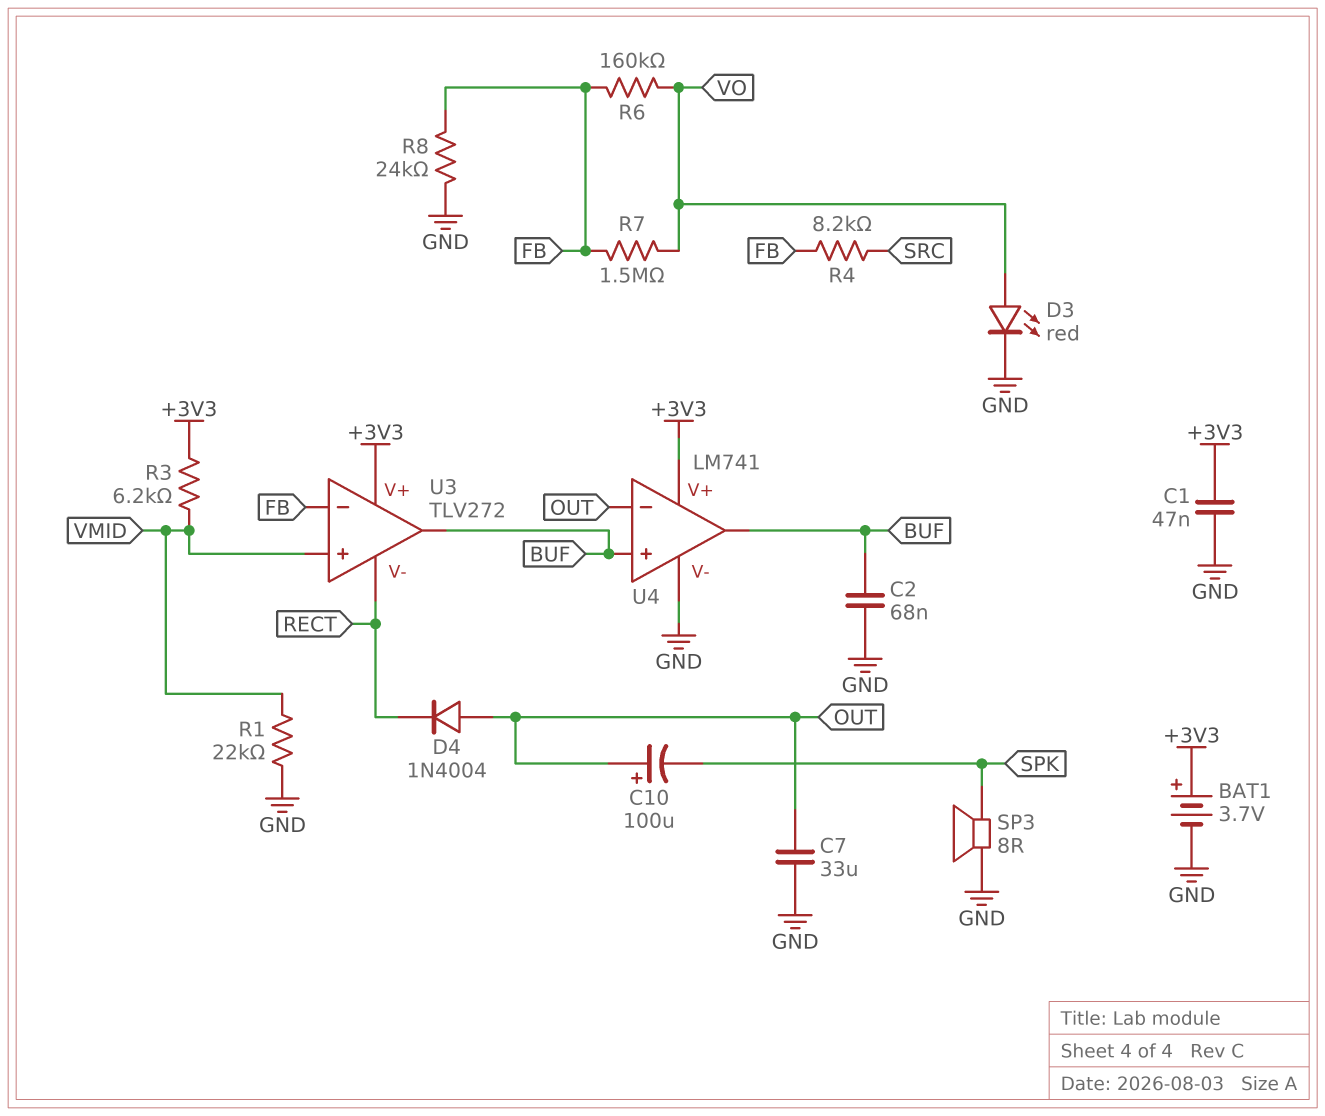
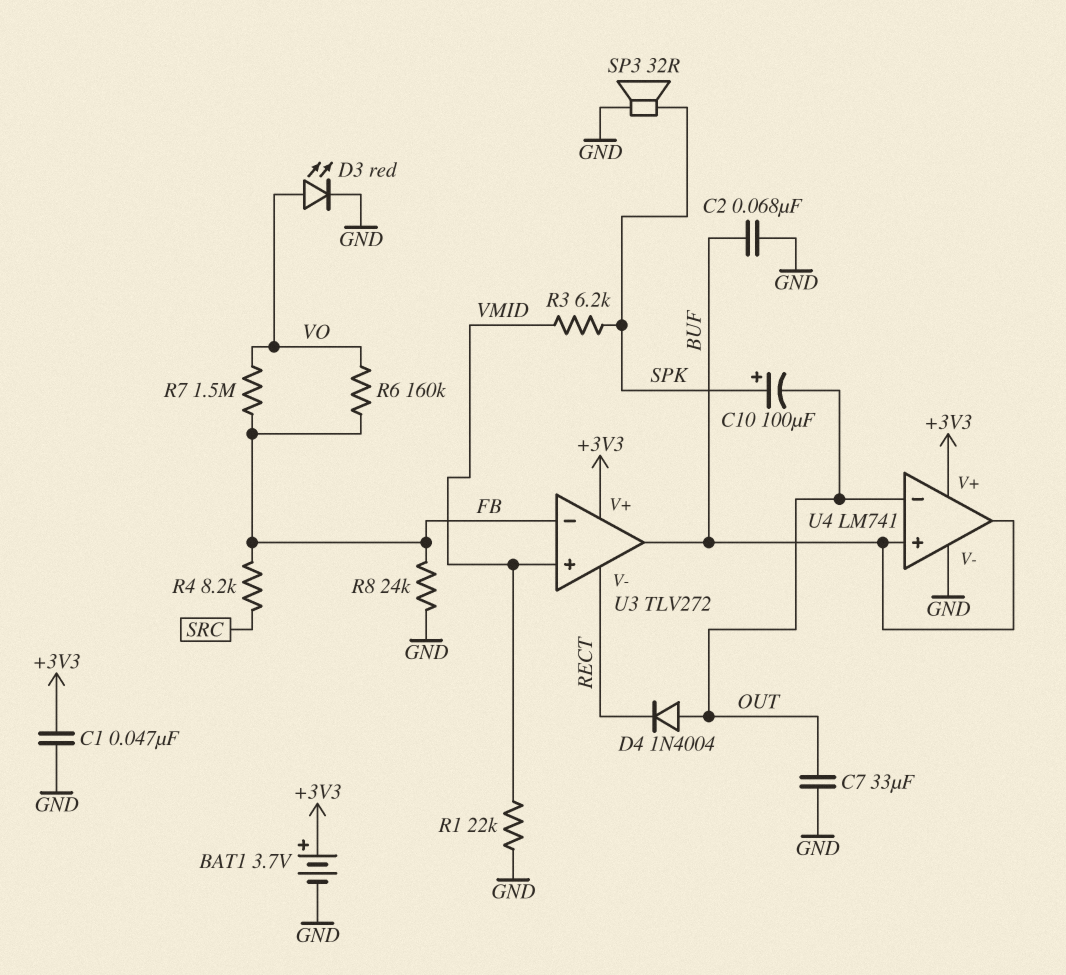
C10: 100uF (plus OUT, minus SPK) -> 100uF (plus SPK, minus OUT)
R3: 6.2k (+3V3, VMID) -> 6.2k (SPK, VMID)
SP3: speaker 8R (GND, SPK) -> speaker 32R (GND, SPK)

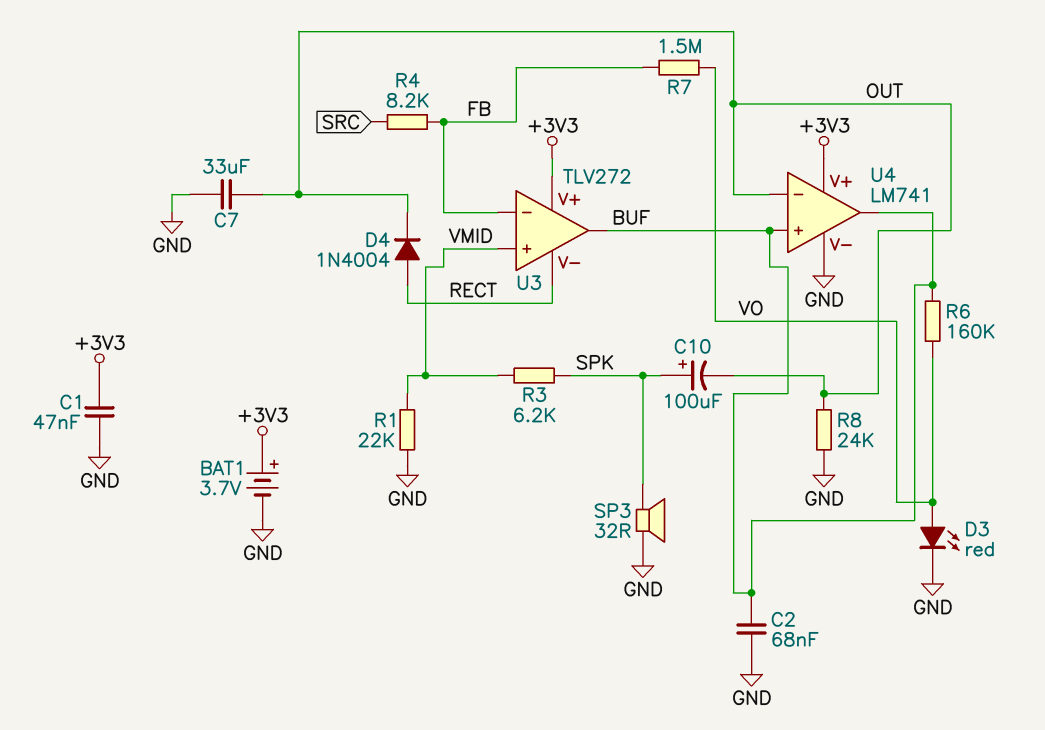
D4: diode 1N4004 (A OUT, K RECT) -> diode 1N4004 (A RECT, K OUT)
R6: 160k (FB, VO) -> 160k (BUF, VO)
R8: 24k (FB, GND) -> 24k (GND, OUT)

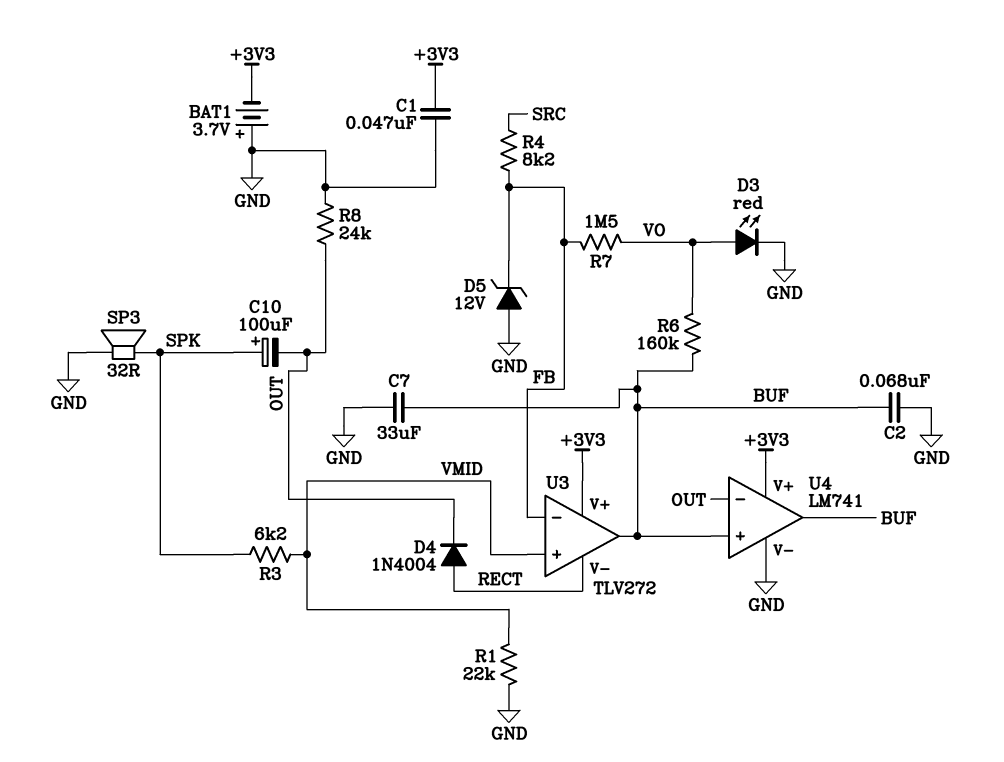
BAT1: 3.7V (plus +3V3, minus GND) -> 3.7V (plus GND, minus +3V3)
C7: 33uF (GND, OUT) -> 33uF (BUF, GND)
D5: none -> zener 12V (A GND, K FB)

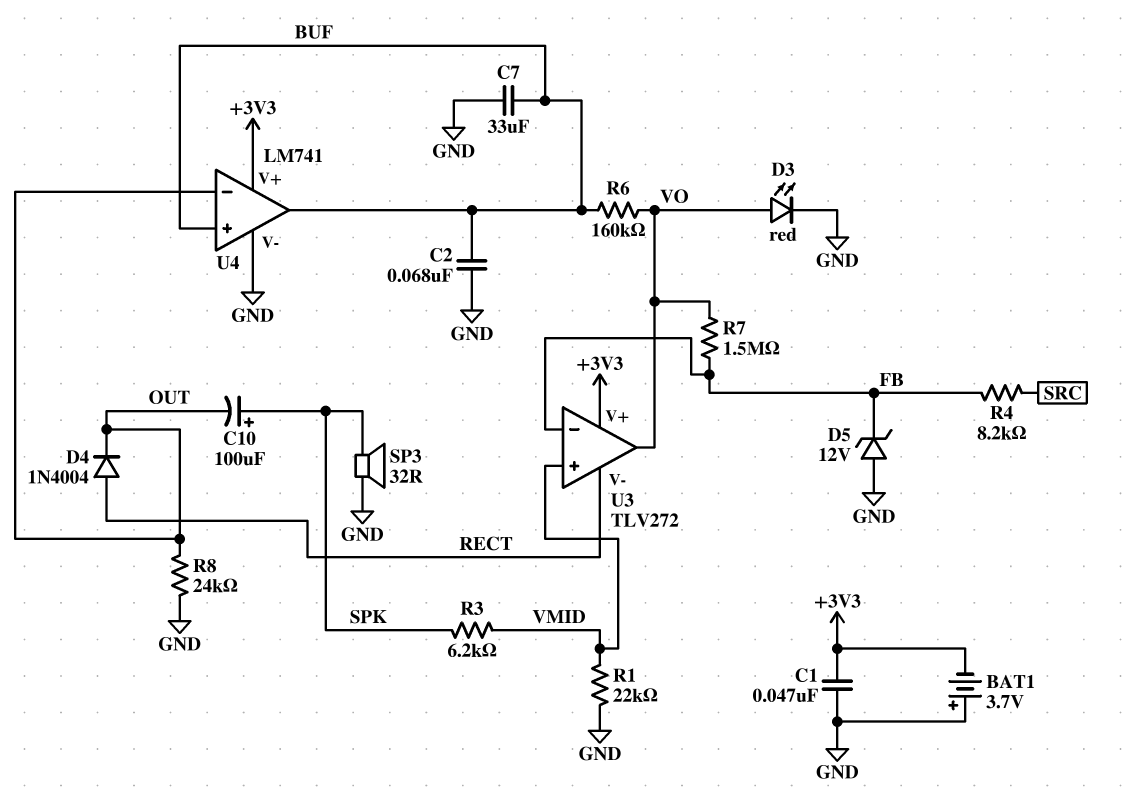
U3 pin out: BUF -> VO

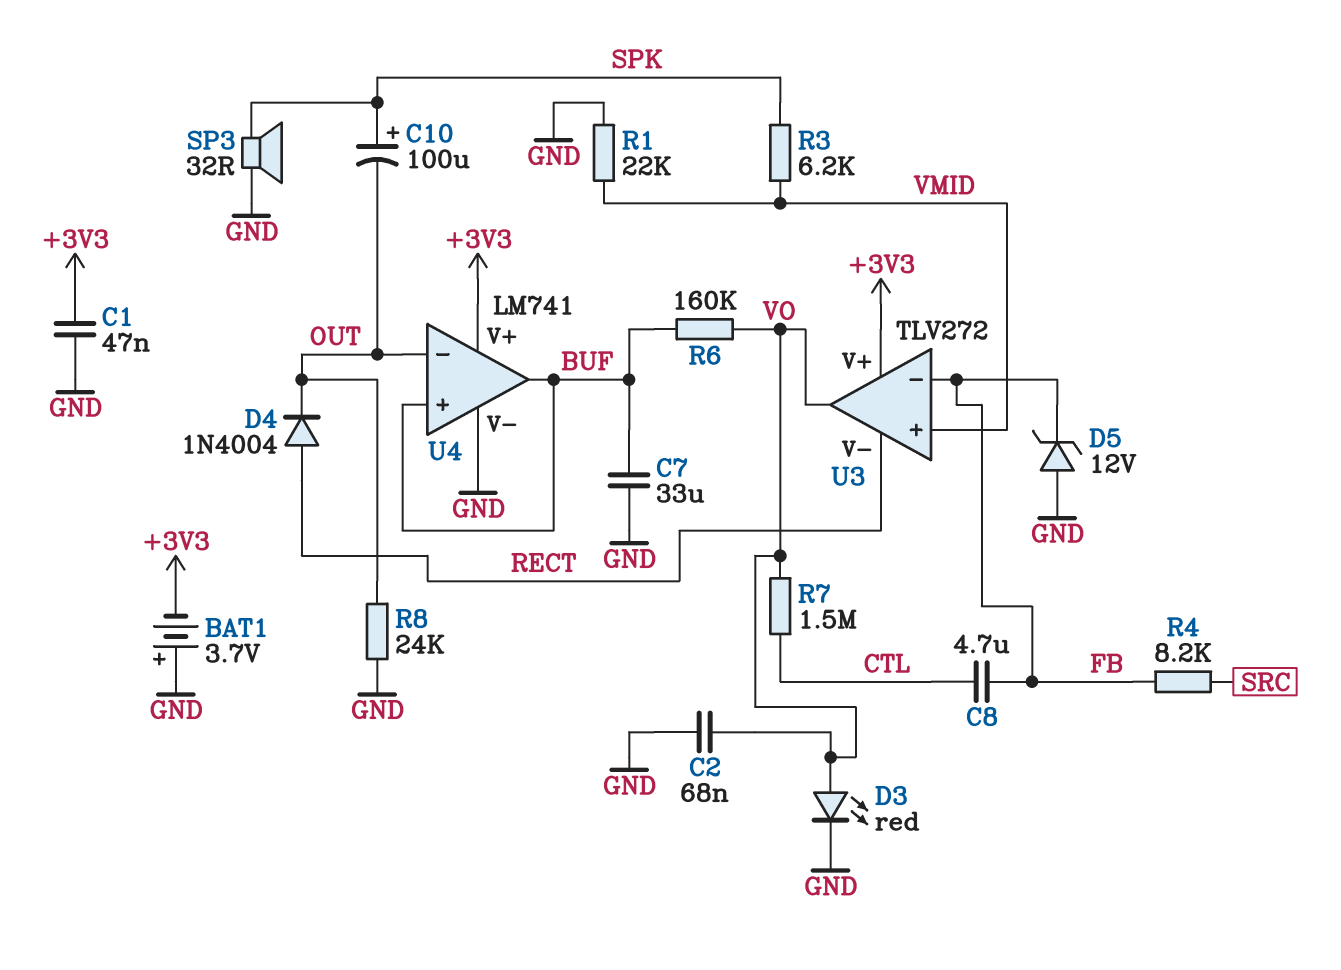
C2: 68nF (BUF, GND) -> 68nF (GND, VO)
C8: none -> 4.7uF (CTL, FB)
R7: 1.5M (FB, VO) -> 1.5M (CTL, VO)

